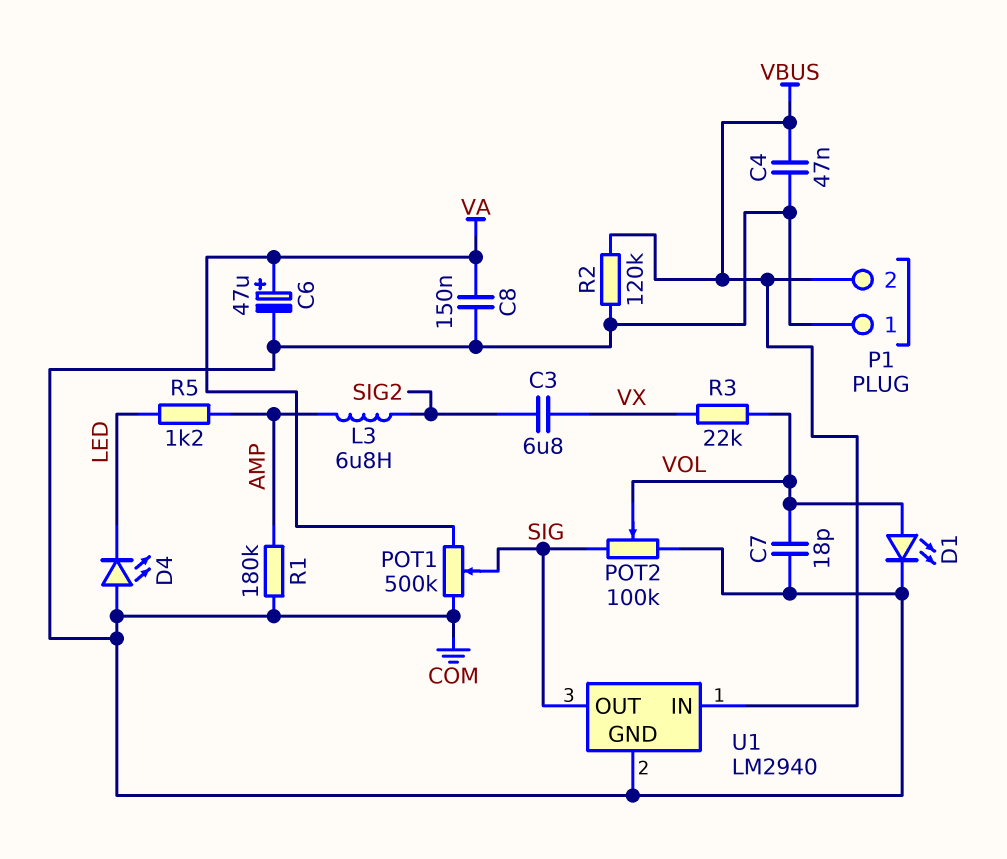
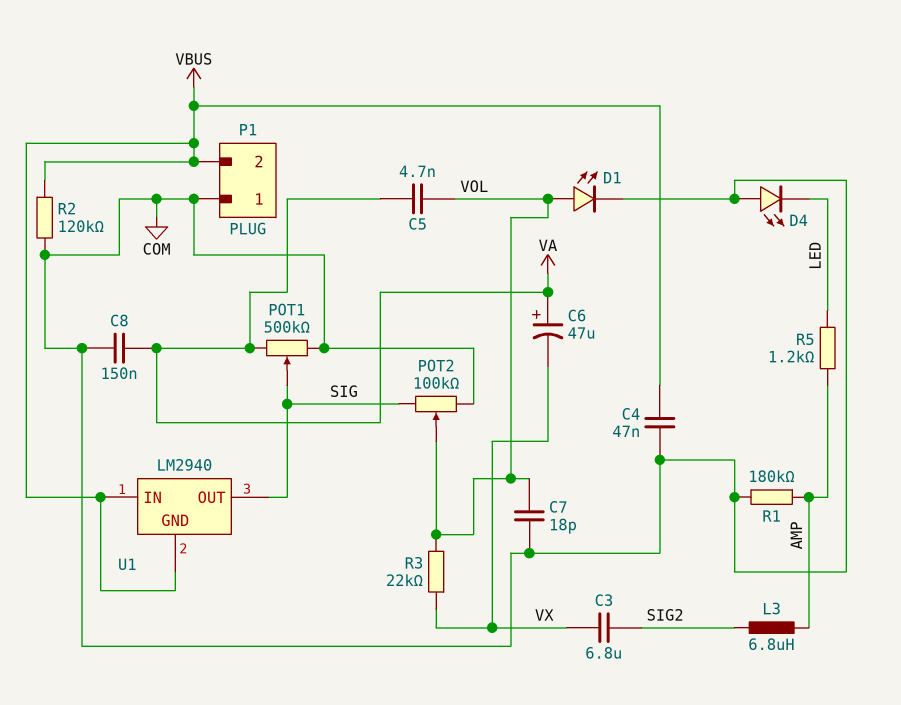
C5: none -> 4.7nF (VA, VOL)
C6: 47uF (plus VA, minus COM) -> 47uF (plus VA, minus VX)
U1 pin GND: COM -> VBUS

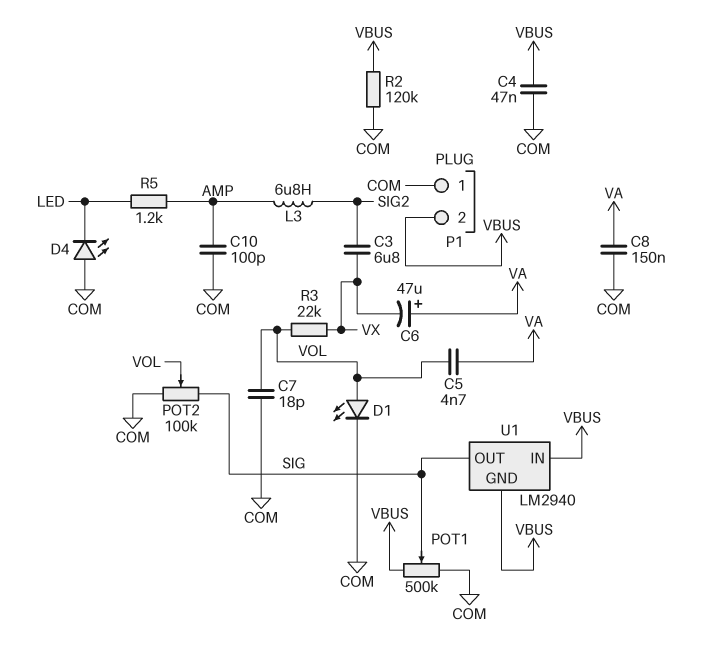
C10: none -> 100pF (AMP, COM)
POT1: 500k (COM, VA, wiper SIG) -> 500k (COM, VBUS, wiper SIG)
R1: 180k (AMP, COM) -> none

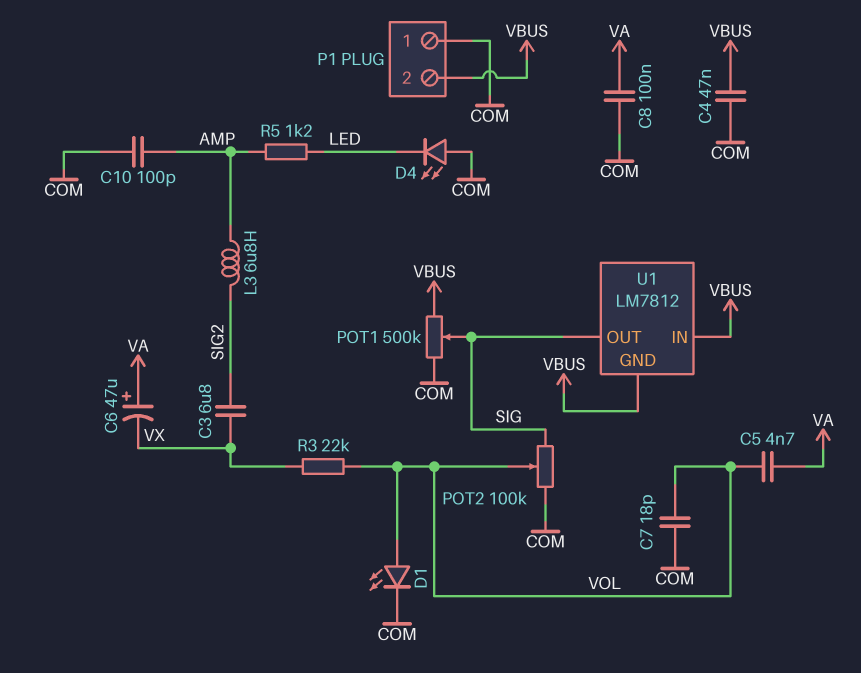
C8: 150nF (COM, VA) -> 100nF (COM, VA)
R2: 120k (COM, VBUS) -> none
U1: LM2940 -> LM7812

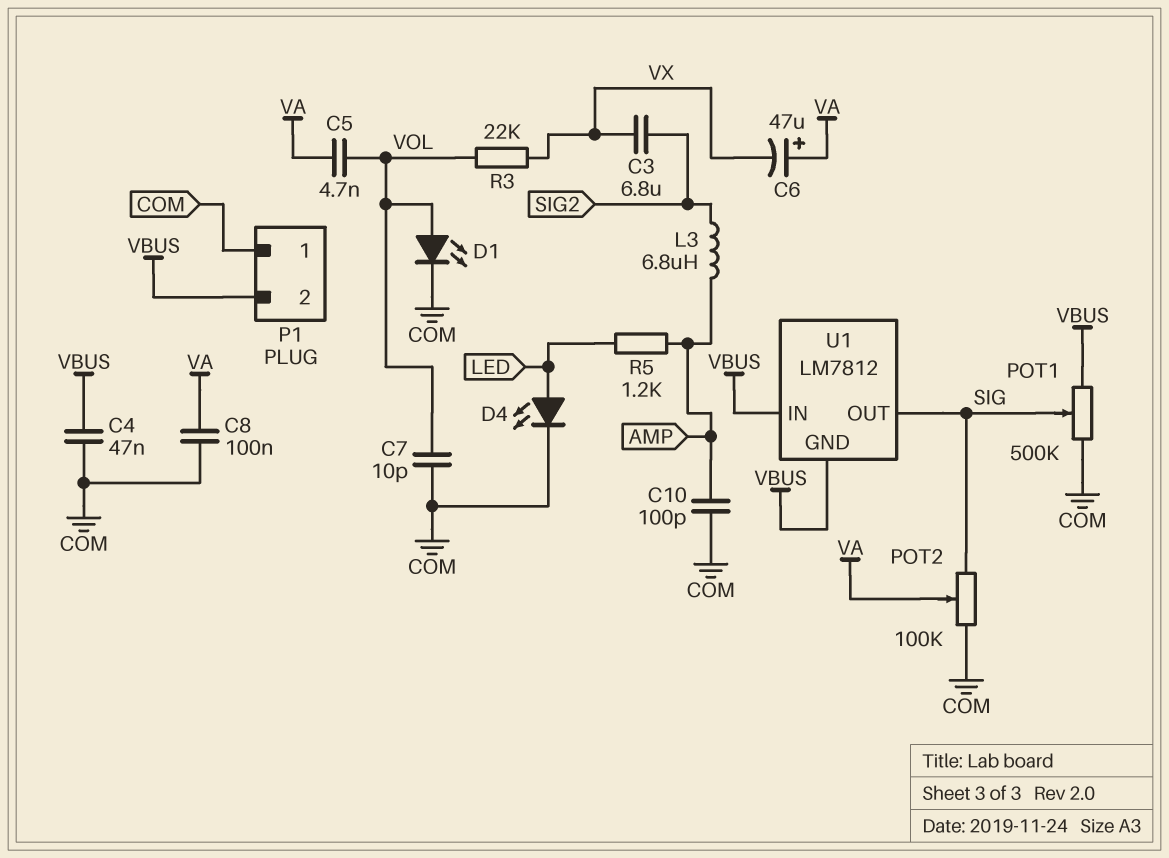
C7: 18pF (COM, VOL) -> 10pF (COM, VOL)
D4: LED (A COM, K LED) -> LED (A LED, K COM)
POT2: 100k (COM, SIG, wiper VOL) -> 100k (COM, SIG, wiper VA)

